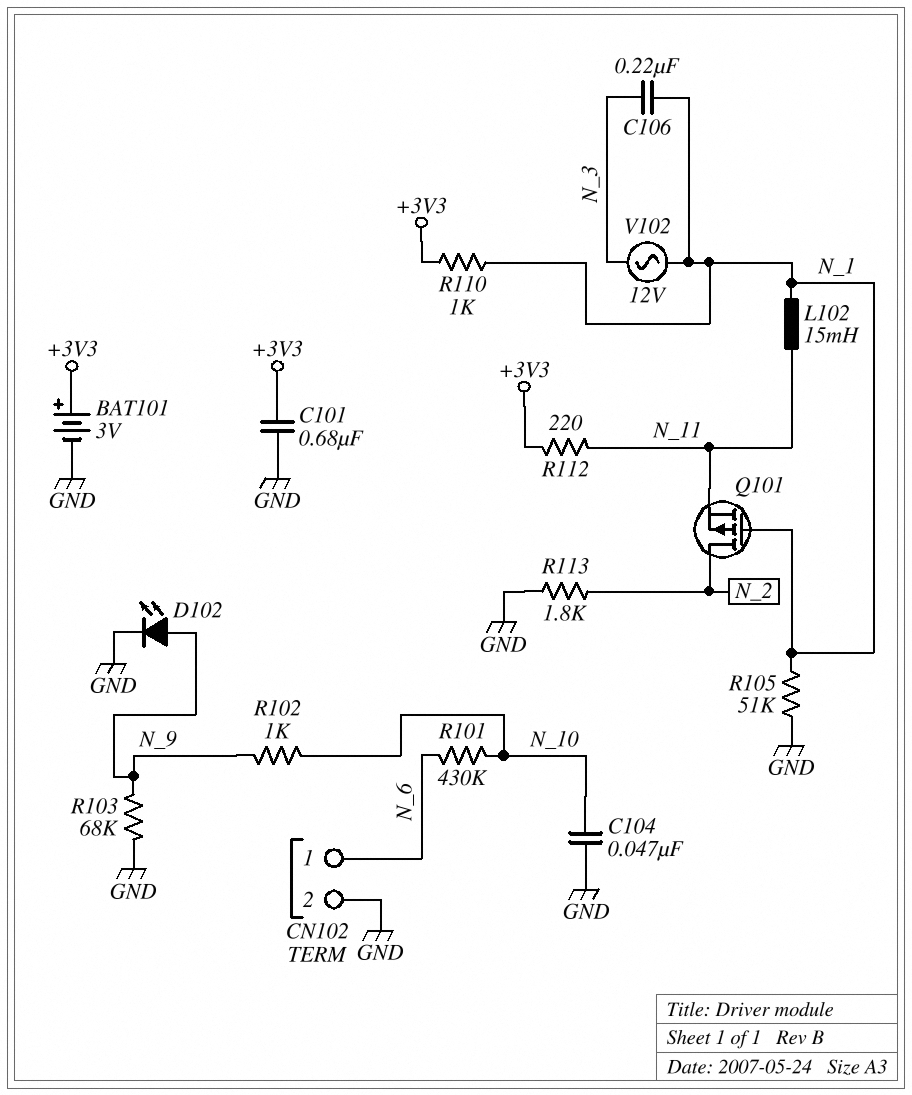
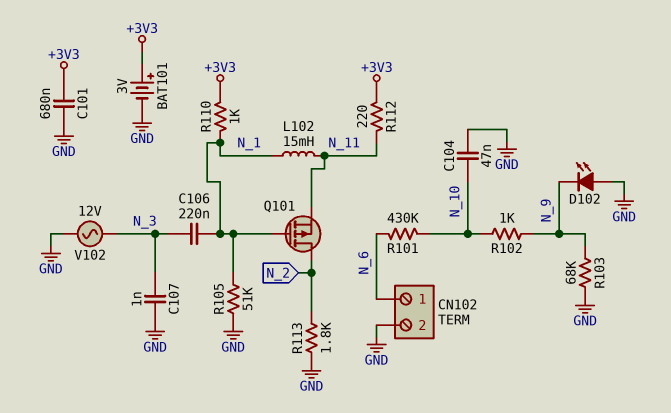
C107: none -> 1nF (GND, N_3)
D102: LED (A N_9, K GND) -> LED (A GND, K N_9)
V102: AC 12V (N_1, N_3) -> AC 12V (GND, N_3)

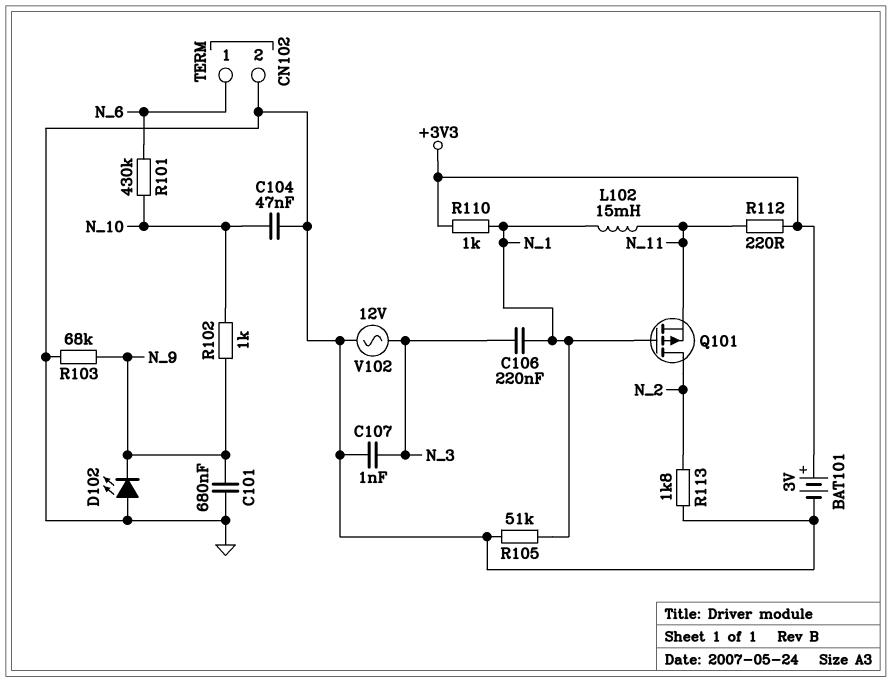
C101: 680nF (+3V3, GND) -> 680nF (GND, N_9)

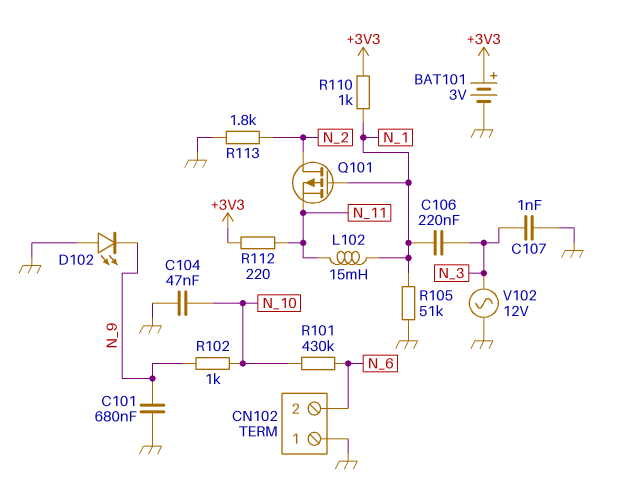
CN102 pin 1: N_6 -> GND
CN102 pin 2: GND -> N_6
R103: 68k (GND, N_9) -> none

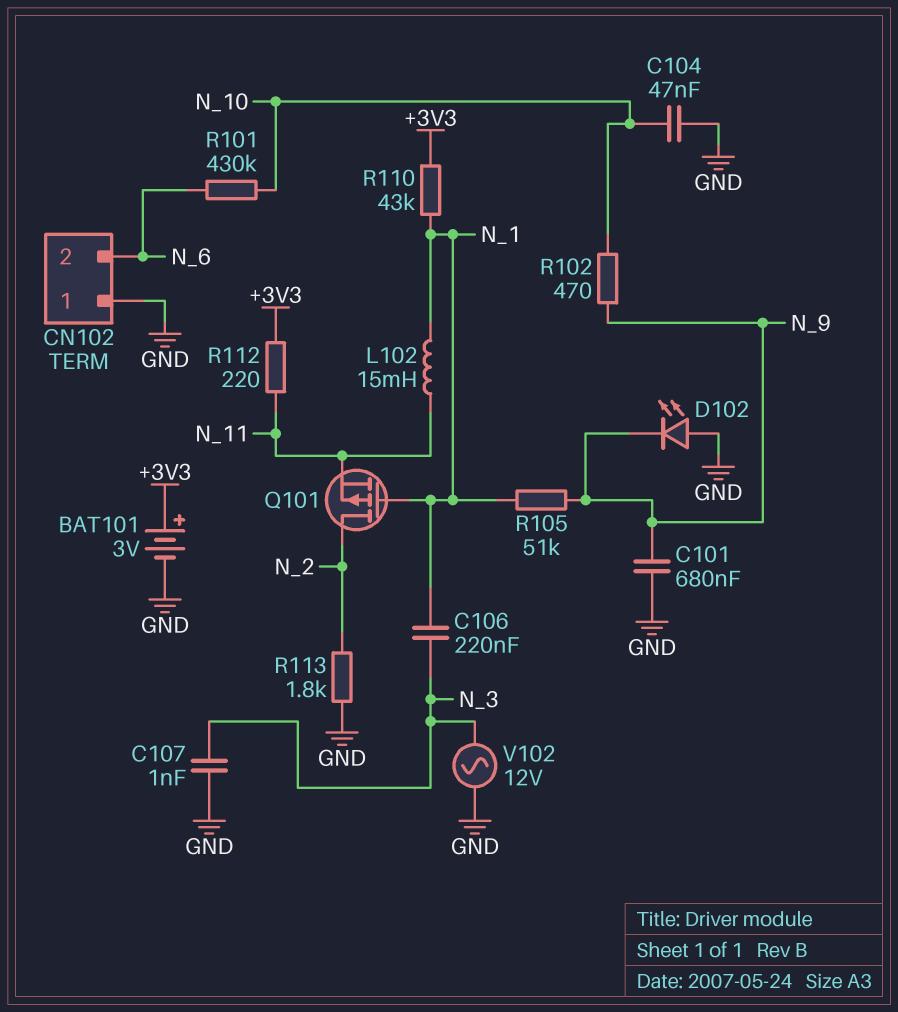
R102: 1k (N_9, N_10) -> 470 (N_9, N_10)
R105: 51k (GND, N_1) -> 51k (N_1, N_9)
R110: 1k (+3V3, N_1) -> 43k (+3V3, N_1)

